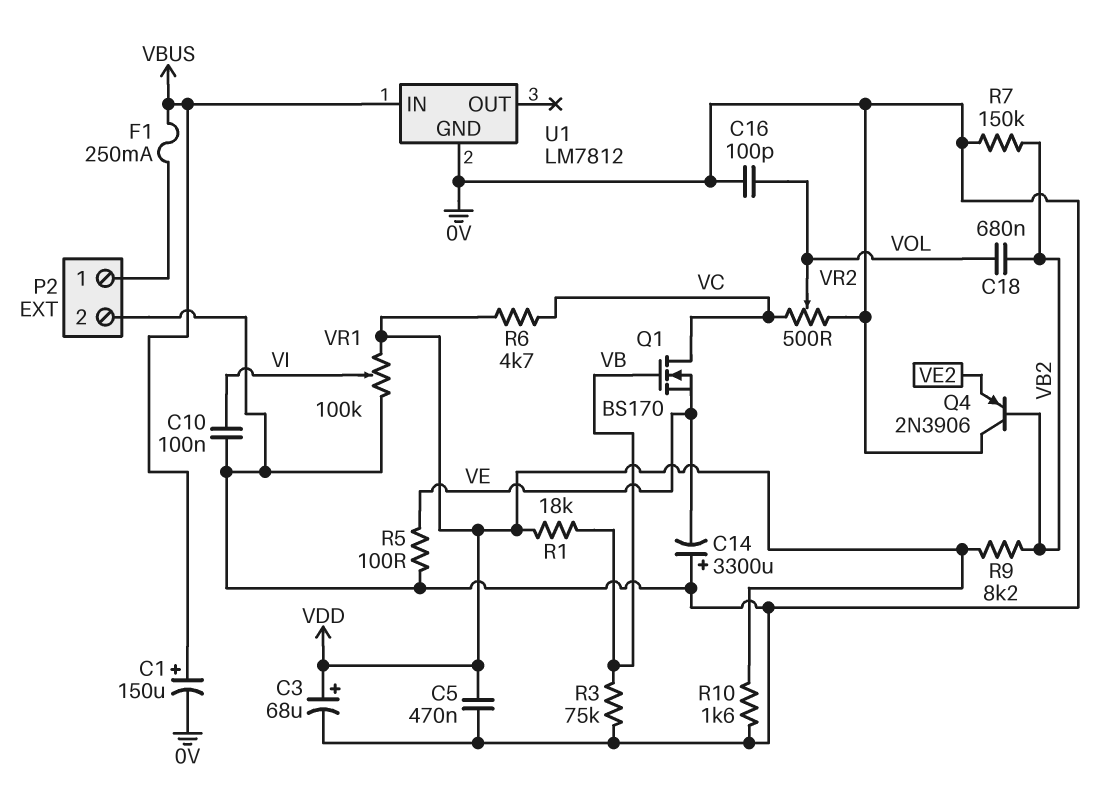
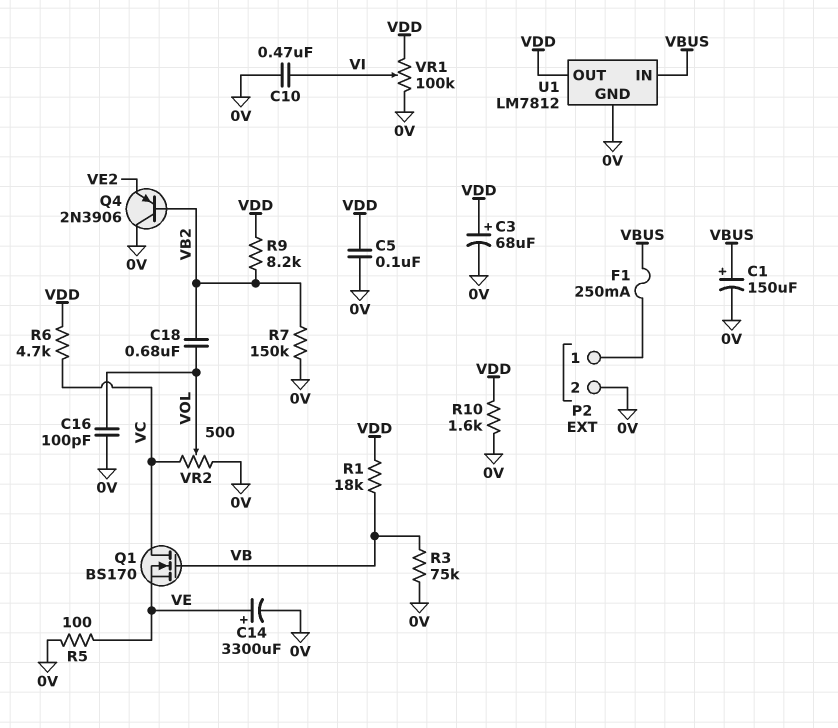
C5: 470nF (0V, VDD) -> 100nF (0V, VDD)
C10: 100nF (0V, VI) -> 470nF (0V, VI)
C14: 3300uF (plus 0V, minus VE) -> 3300uF (plus VE, minus 0V)
U1 pin OUT: none -> VDD

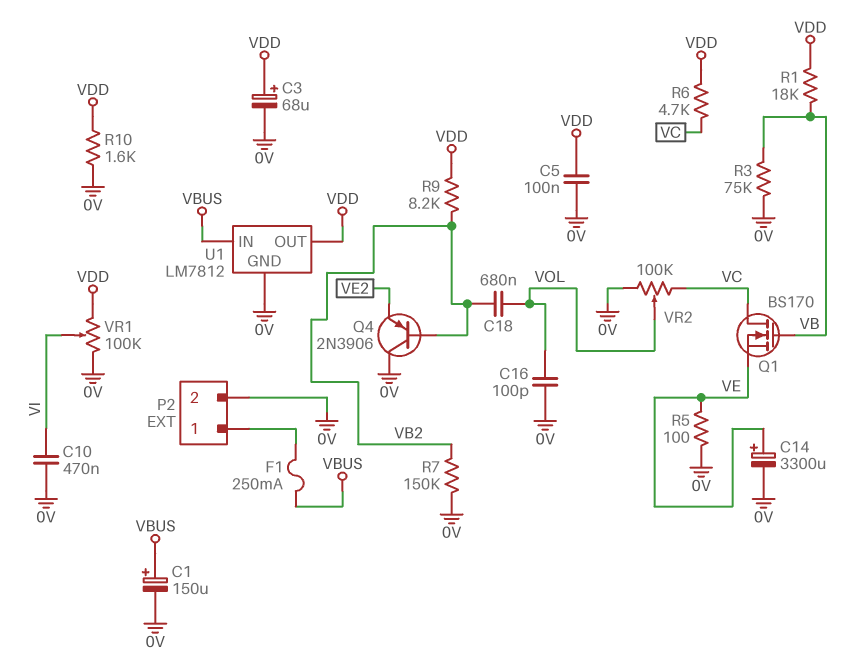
VR2: 500 (0V, VC, wiper VOL) -> 100k (0V, VC, wiper VOL)

